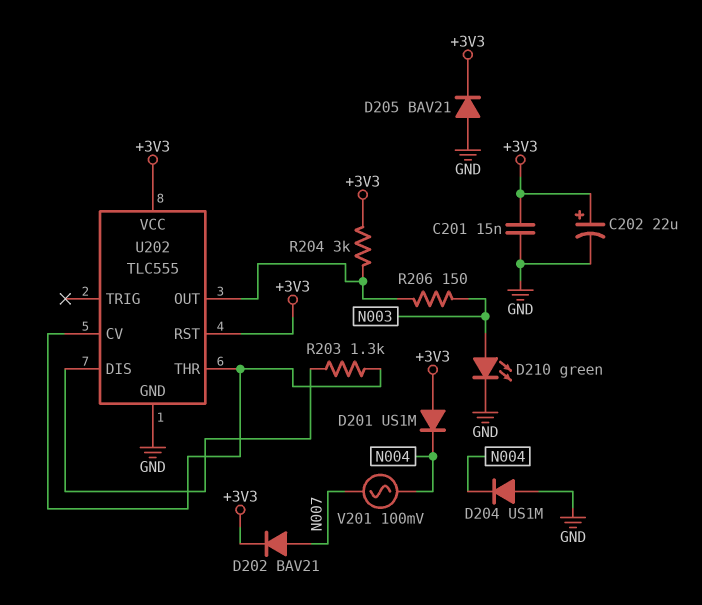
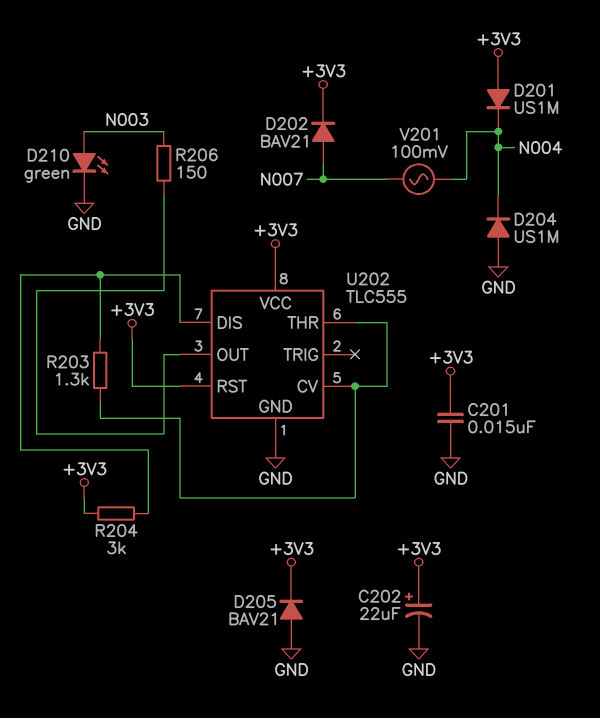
R204: 3k (+3V3, U202/OUT) -> 3k (+3V3, U202/DIS)

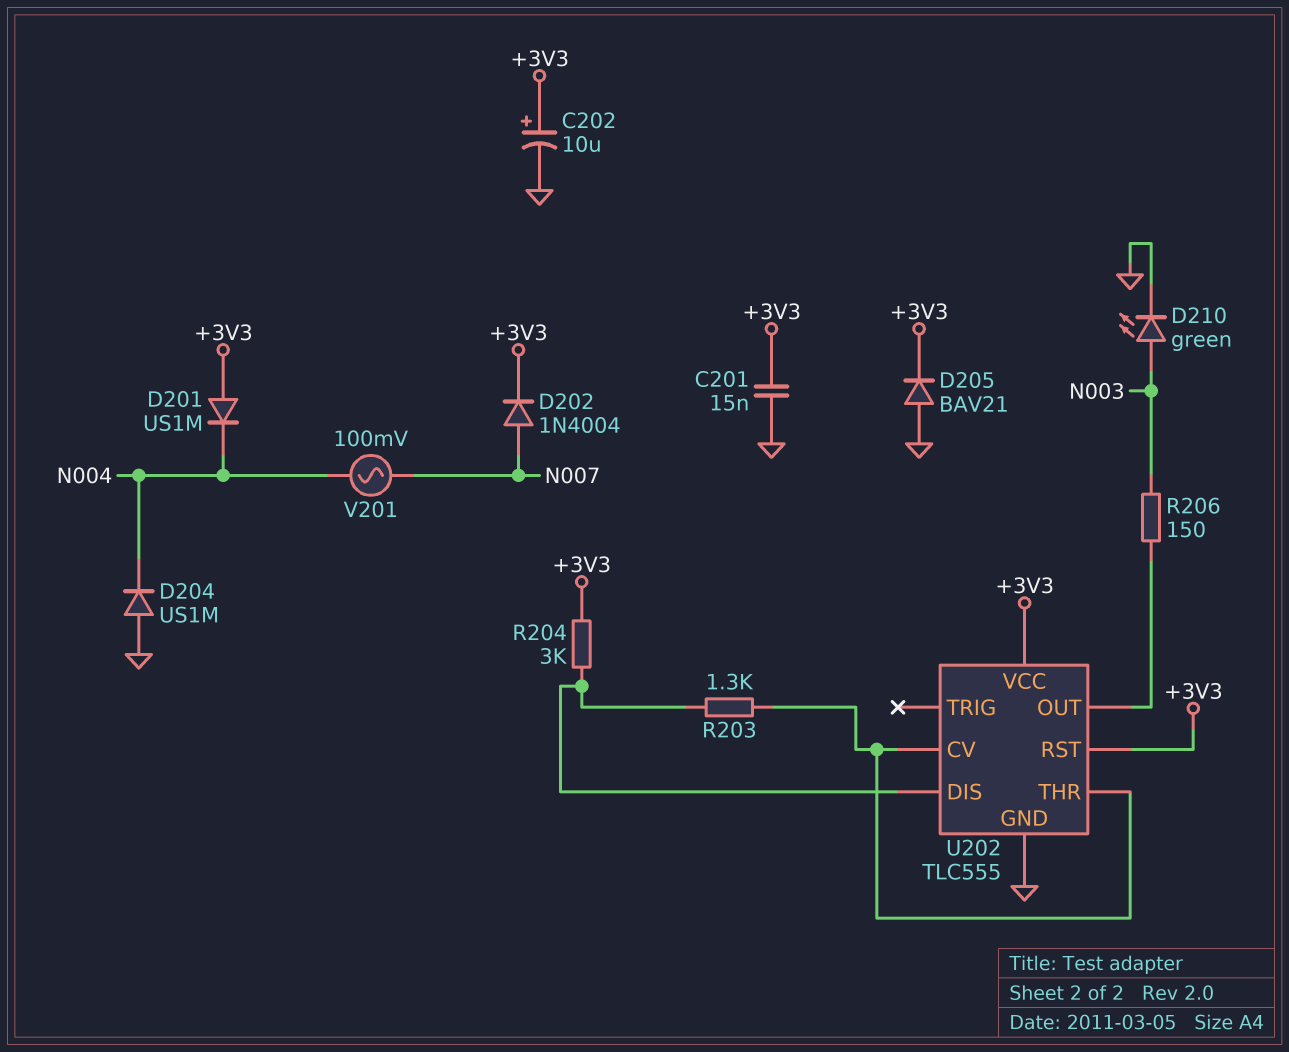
C202: 22uF (plus +3V3, minus GND) -> 10uF (plus +3V3, minus GND)
D202: diode BAV21 (A N007, K +3V3) -> diode 1N4004 (A N007, K +3V3)

